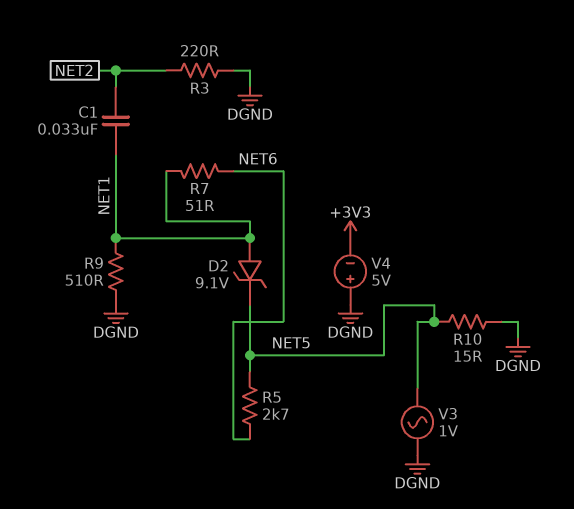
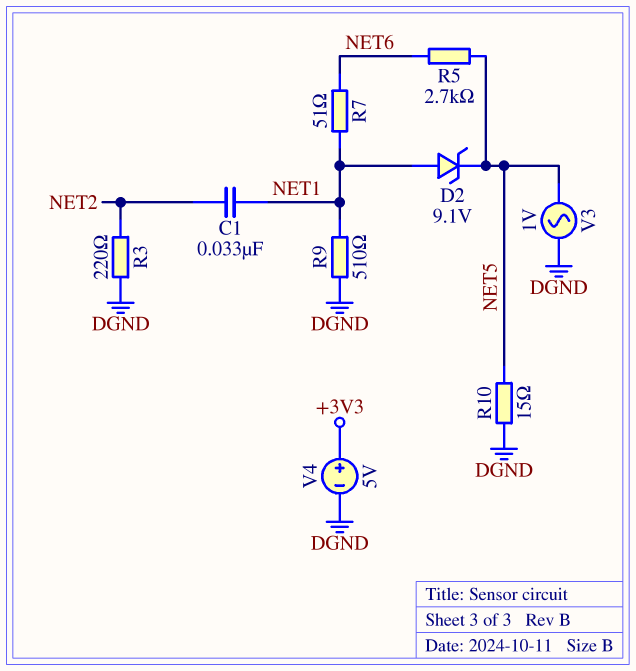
V4: 5V (plus DGND, minus +3V3) -> 5V (plus +3V3, minus DGND)

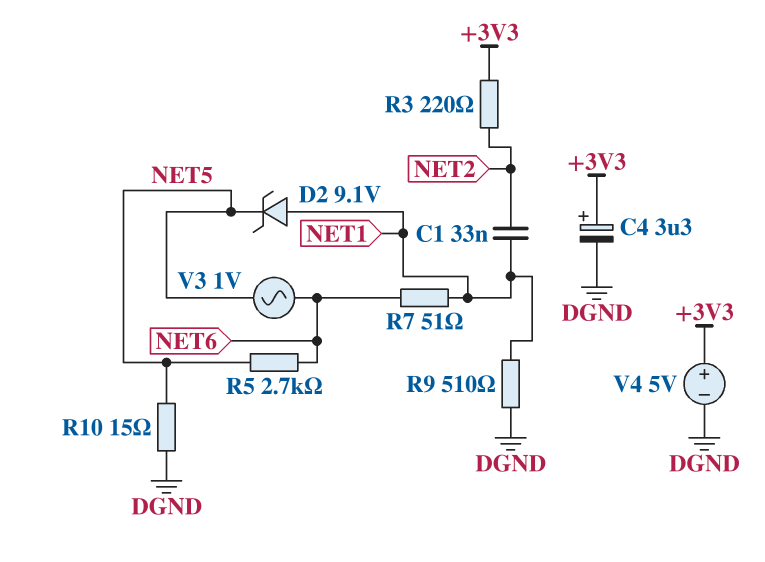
C4: none -> 3.3uF (plus +3V3, minus DGND)
R3: 220 (DGND, NET2) -> 220 (+3V3, NET2)
V3: AC 1V (DGND, NET5) -> AC 1V (NET5, NET6)

